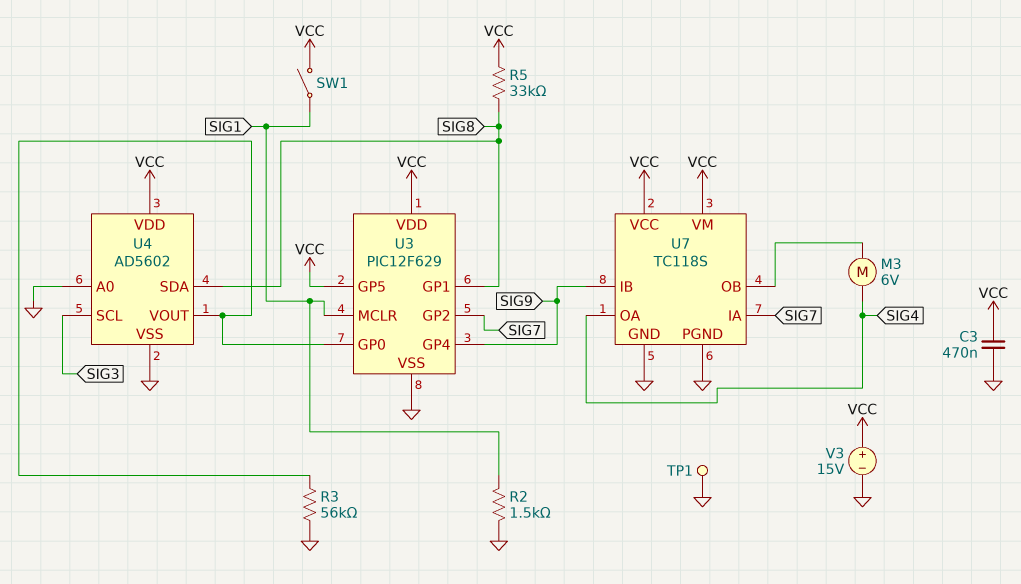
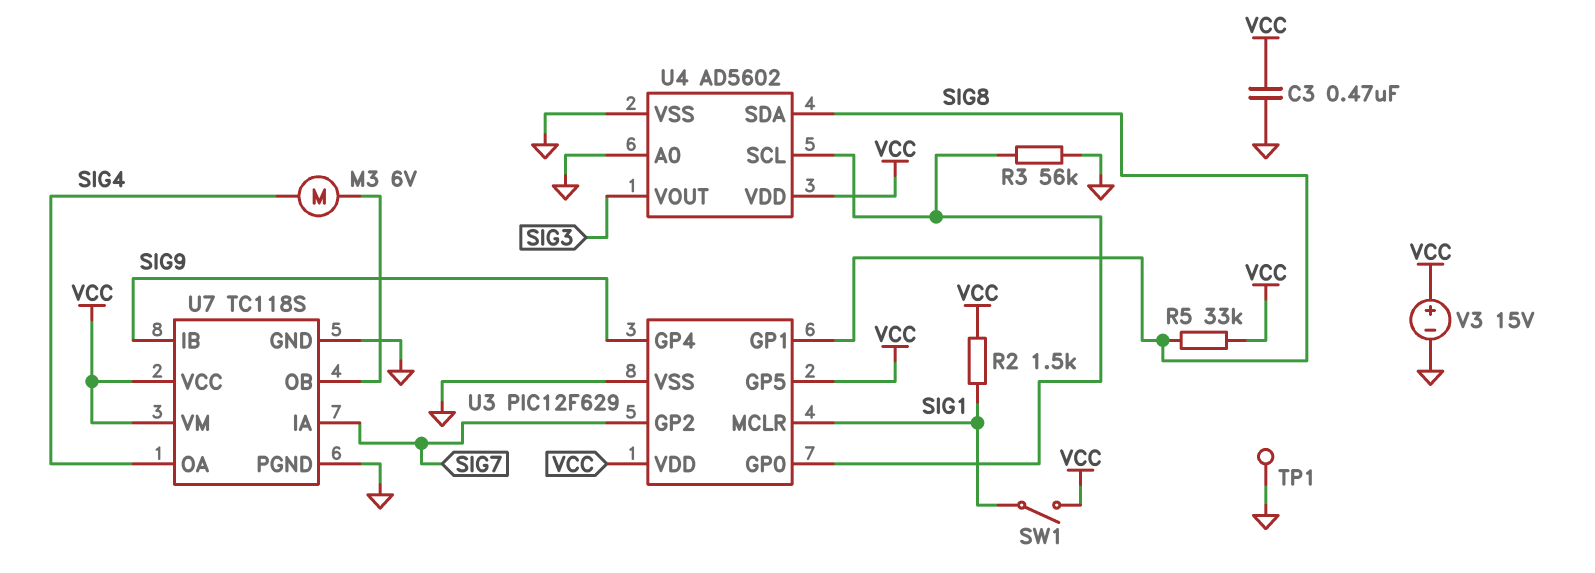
R2: 1.5k (GND, SIG1) -> 1.5k (SIG1, VCC)
U4 pin SCL: SIG3 -> U3/GP0
U4 pin VOUT: U3/GP0 -> SIG3

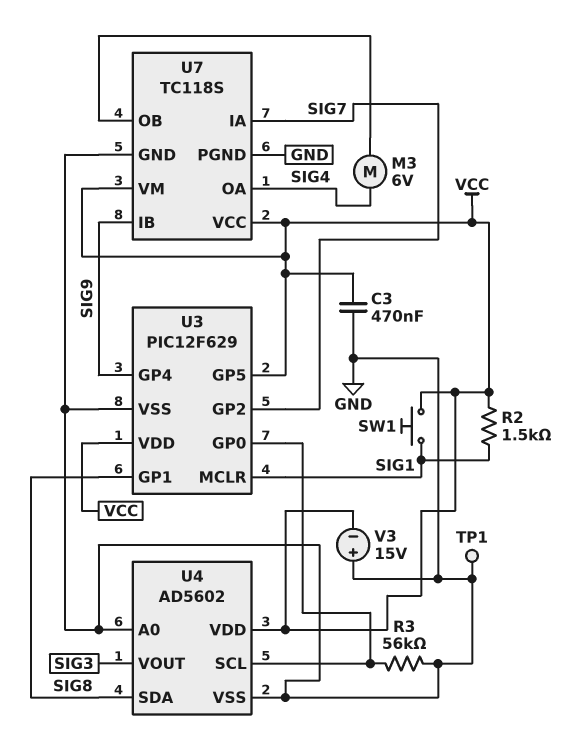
R5: 33k (SIG8, VCC) -> none
SW1: switch (SIG1, VCC) -> button (SIG1, VCC)
V3: 15V (plus VCC, minus GND) -> 15V (plus GND, minus VCC)

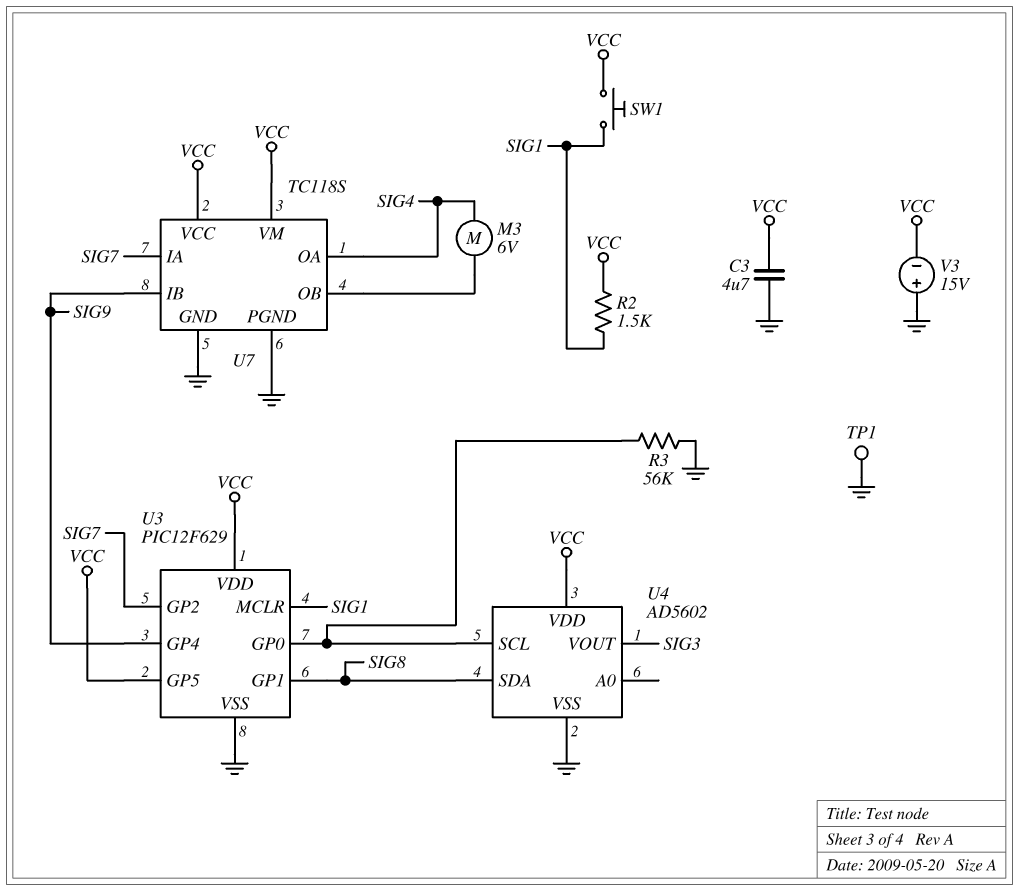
C3: 470nF (GND, VCC) -> 4.7uF (GND, VCC)
U4 pin A0: GND -> none

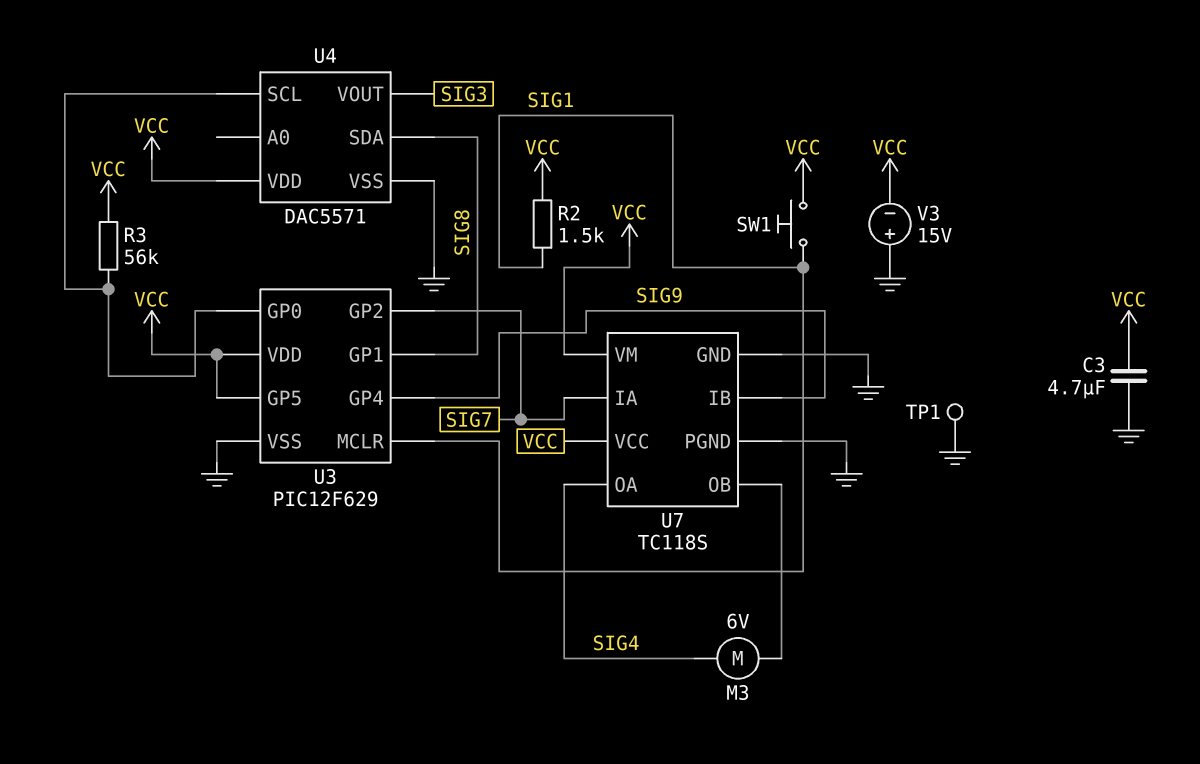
R3: 56k (GND, U3/GP0) -> 56k (U3/GP0, VCC)
U4: AD5602 -> DAC5571

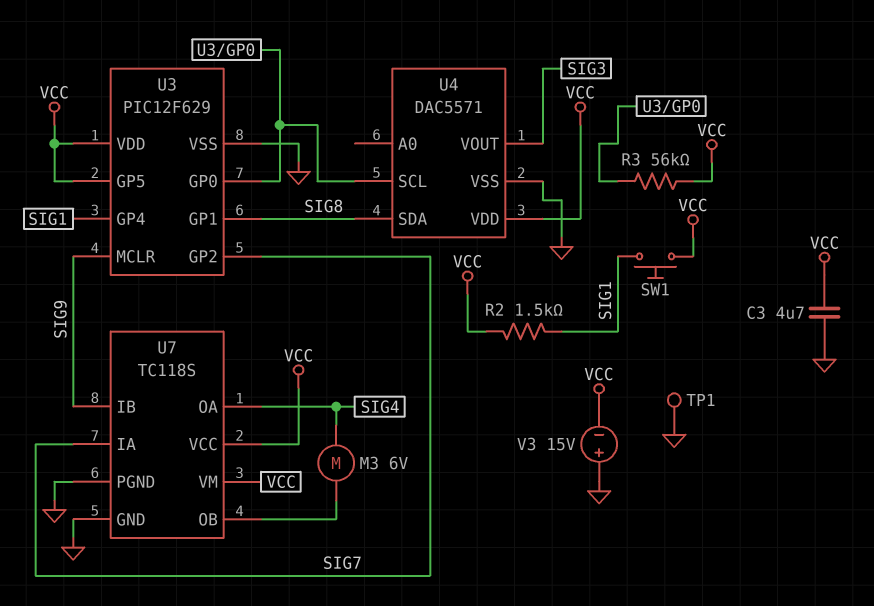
U3 pin GP4: SIG9 -> SIG1
U3 pin MCLR: SIG1 -> SIG9

